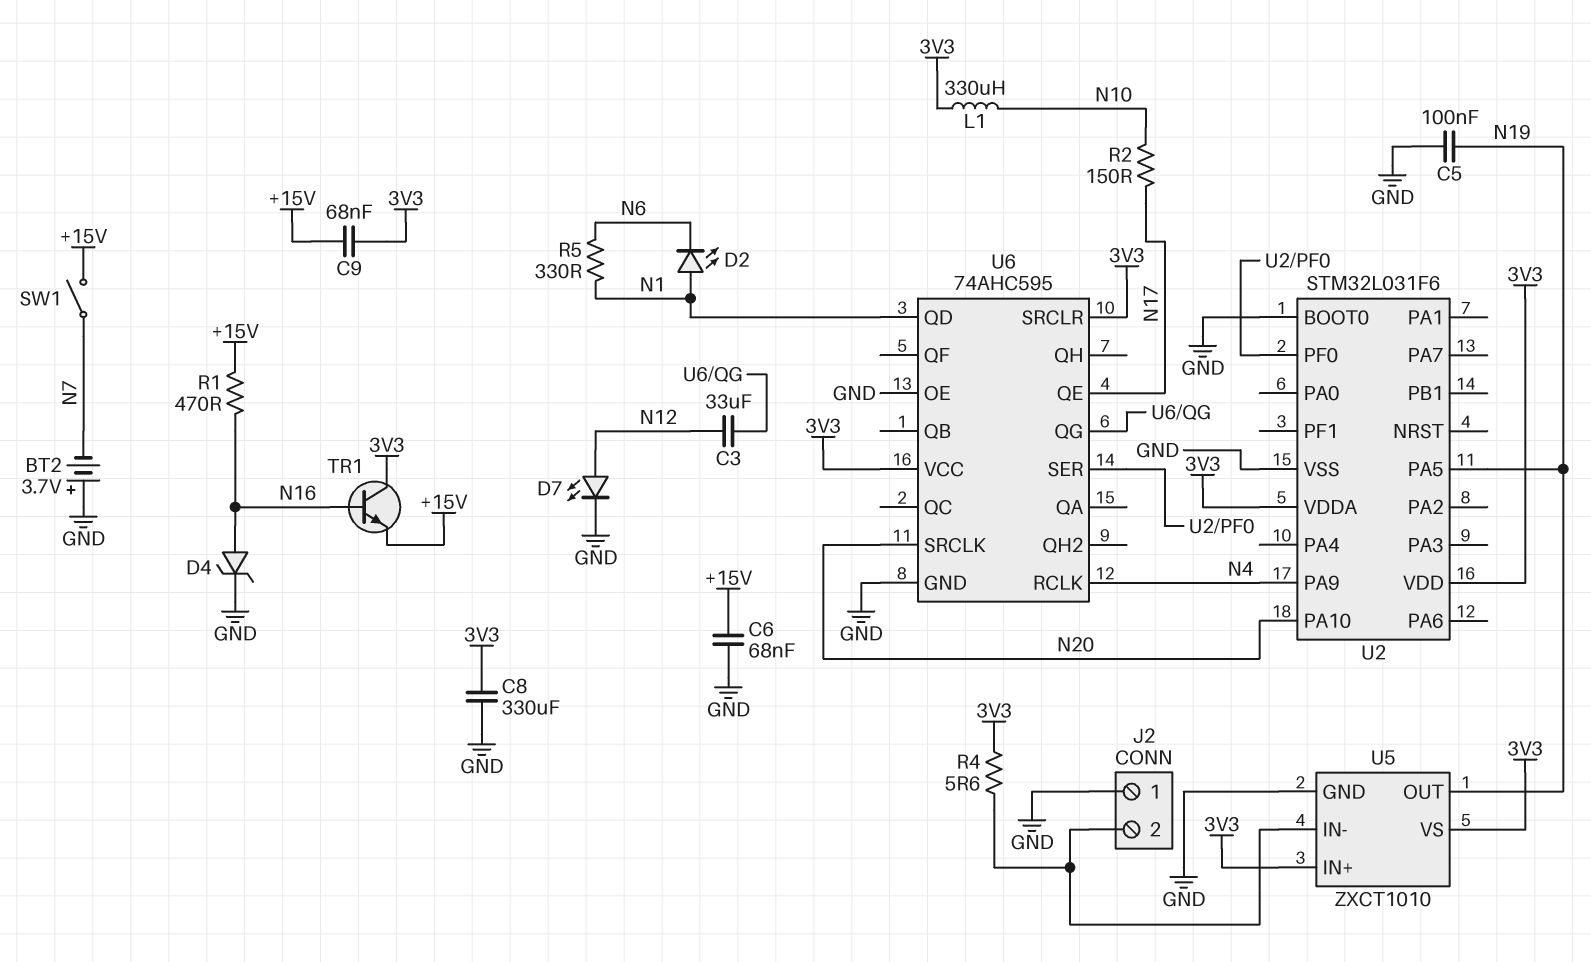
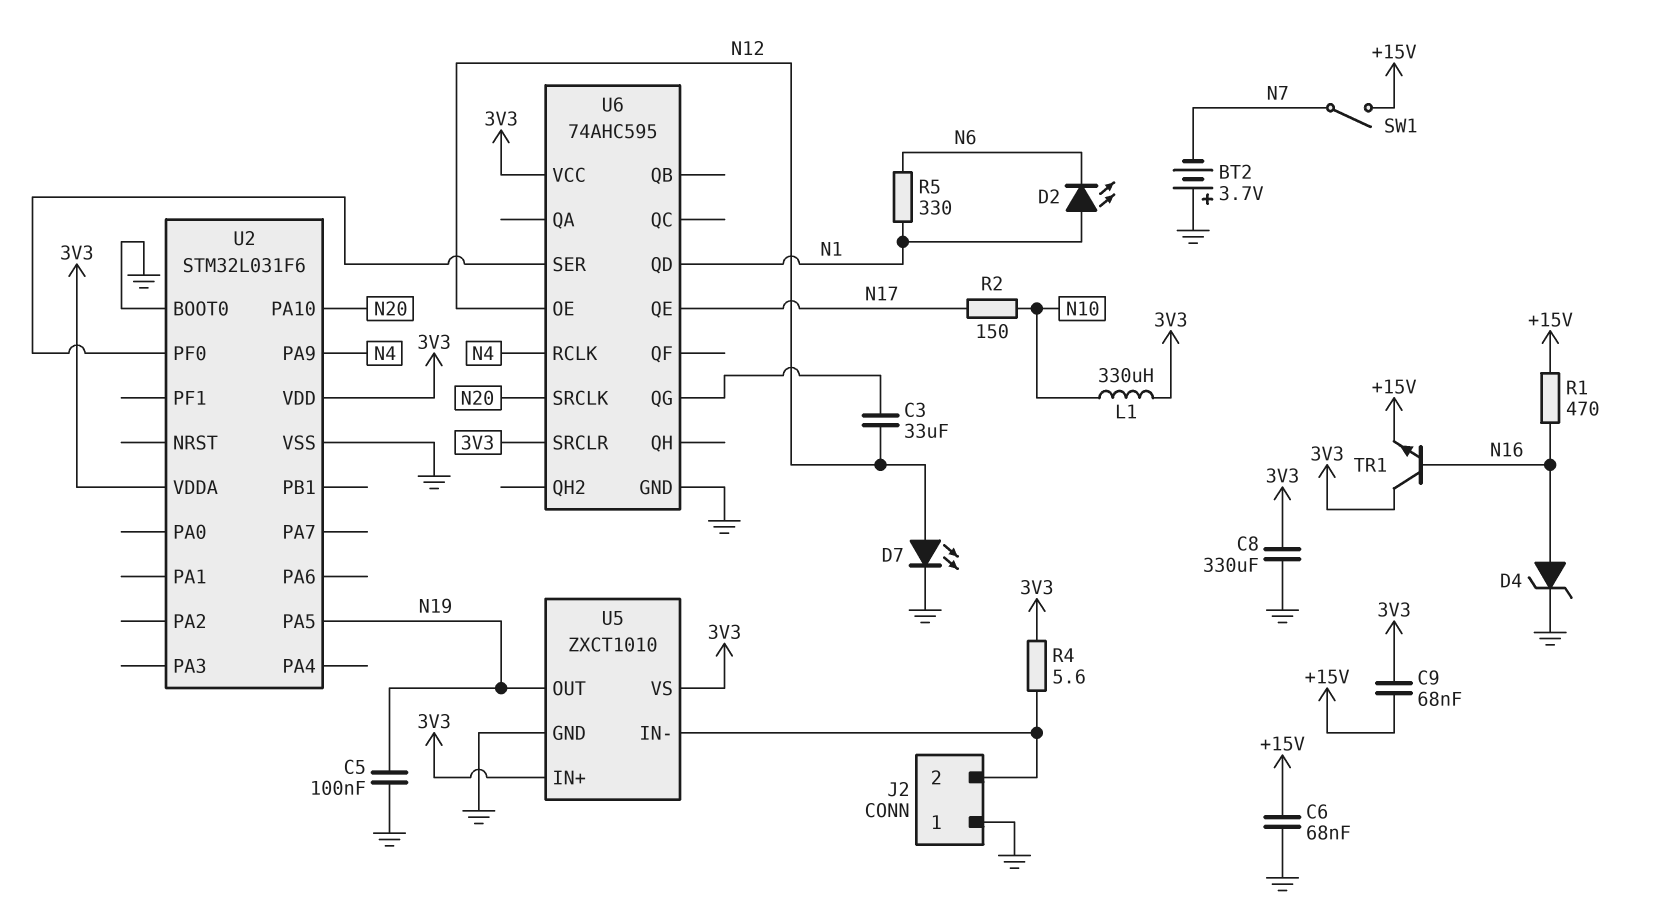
U6 pin OE: GND -> N12

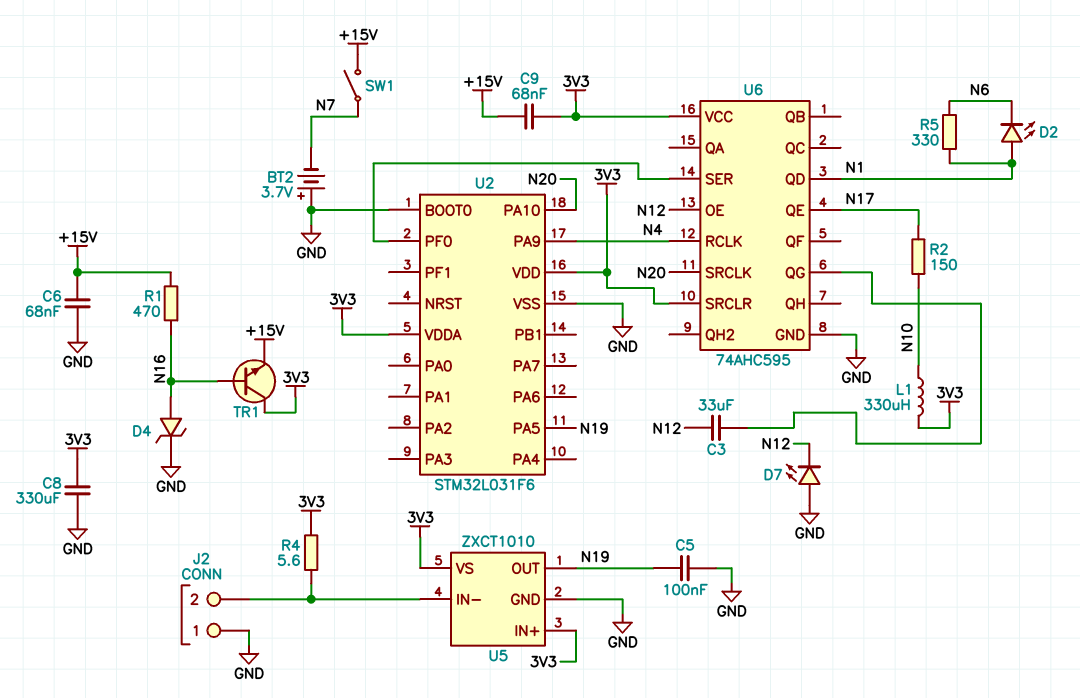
D7: LED (A N12, K GND) -> LED (A GND, K N12)

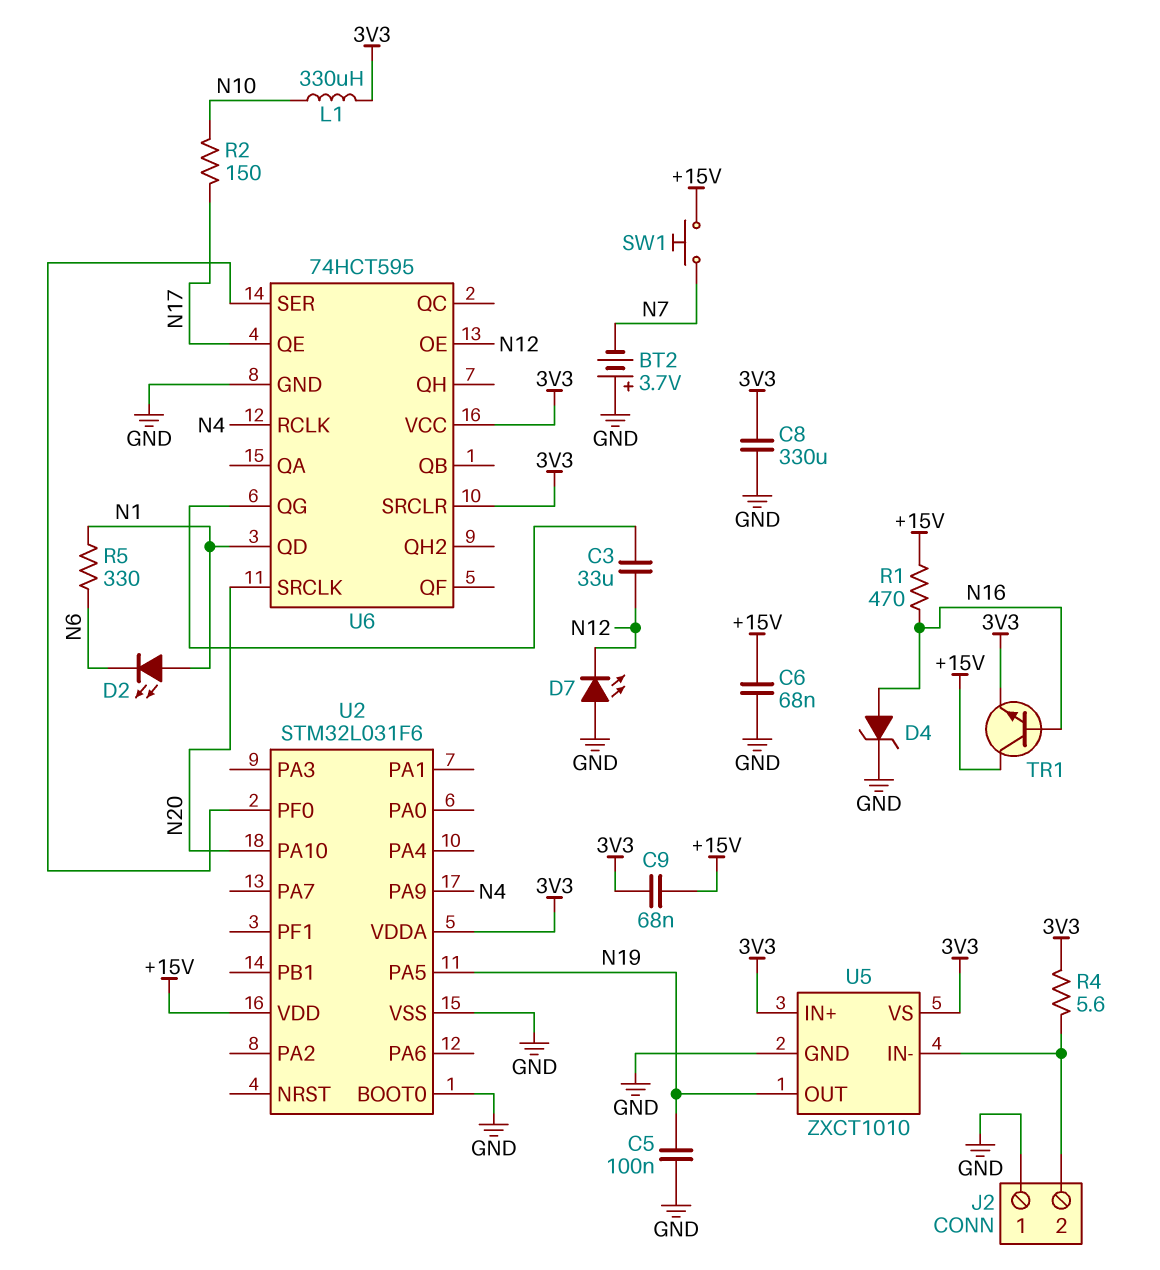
SW1: switch (+15V, N7) -> button (+15V, N7)
TR1: NPN (B N16, C 3V3, E +15V) -> NPN (B N16, C +15V, E 3V3)
U2 pin VDD: 3V3 -> +15V
U6: 74AHC595 -> 74HCT595

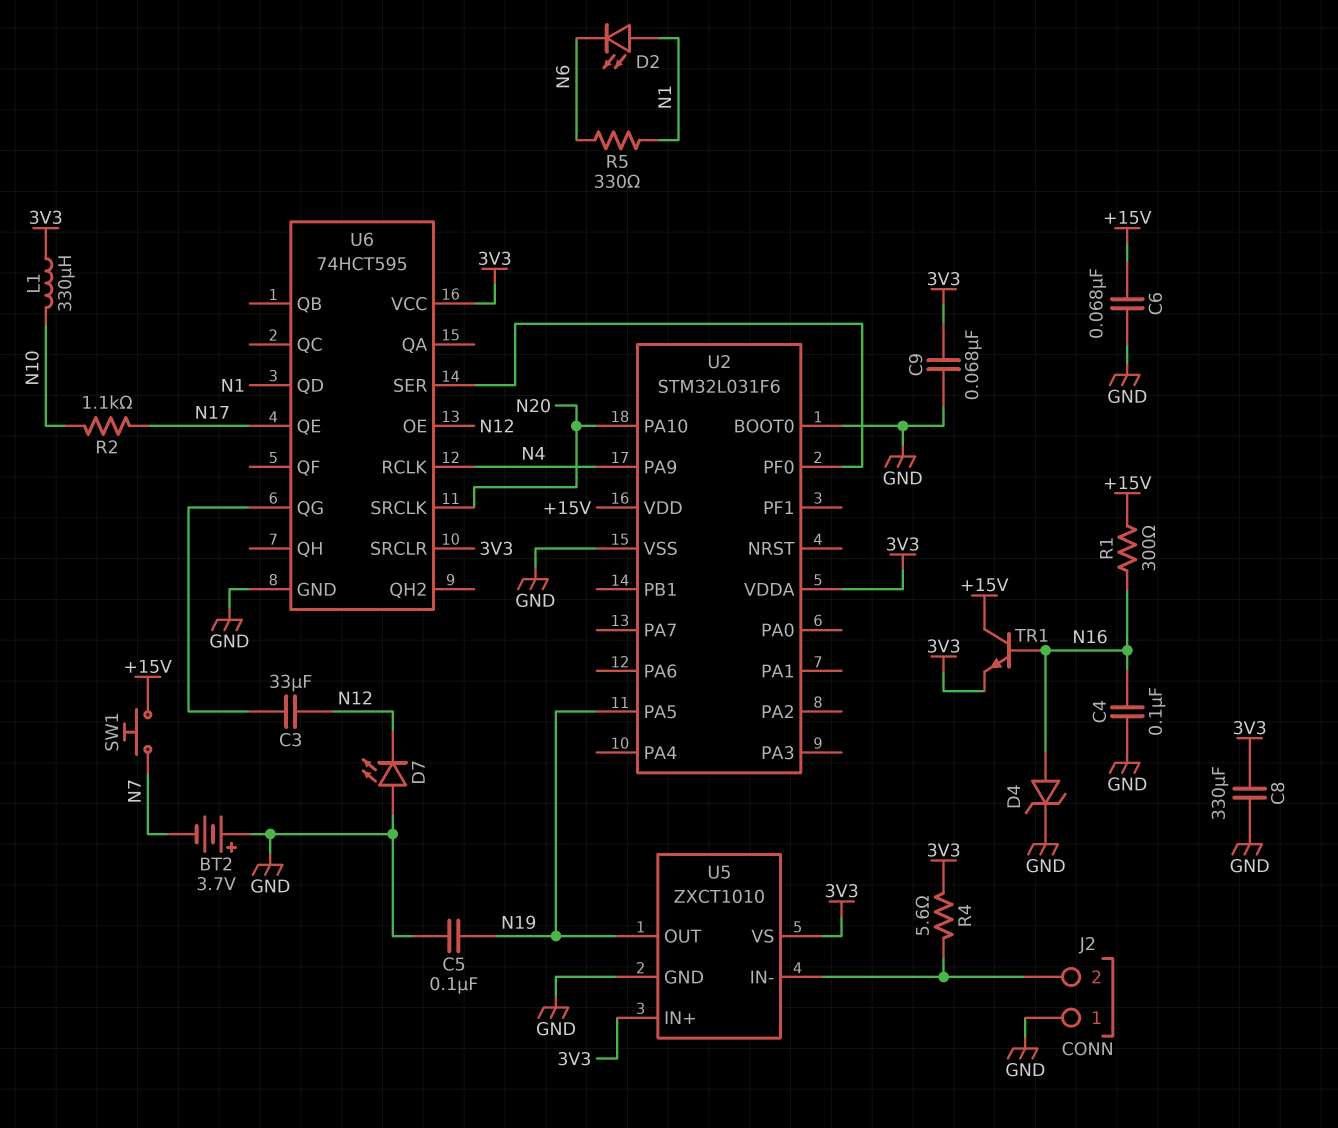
C4: none -> 100nF (GND, N16)
C9: 68nF (+15V, 3V3) -> 68nF (3V3, GND)
R1: 470 (+15V, N16) -> 300 (+15V, N16)
R2: 150 (N10, N17) -> 1.1k (N10, N17)

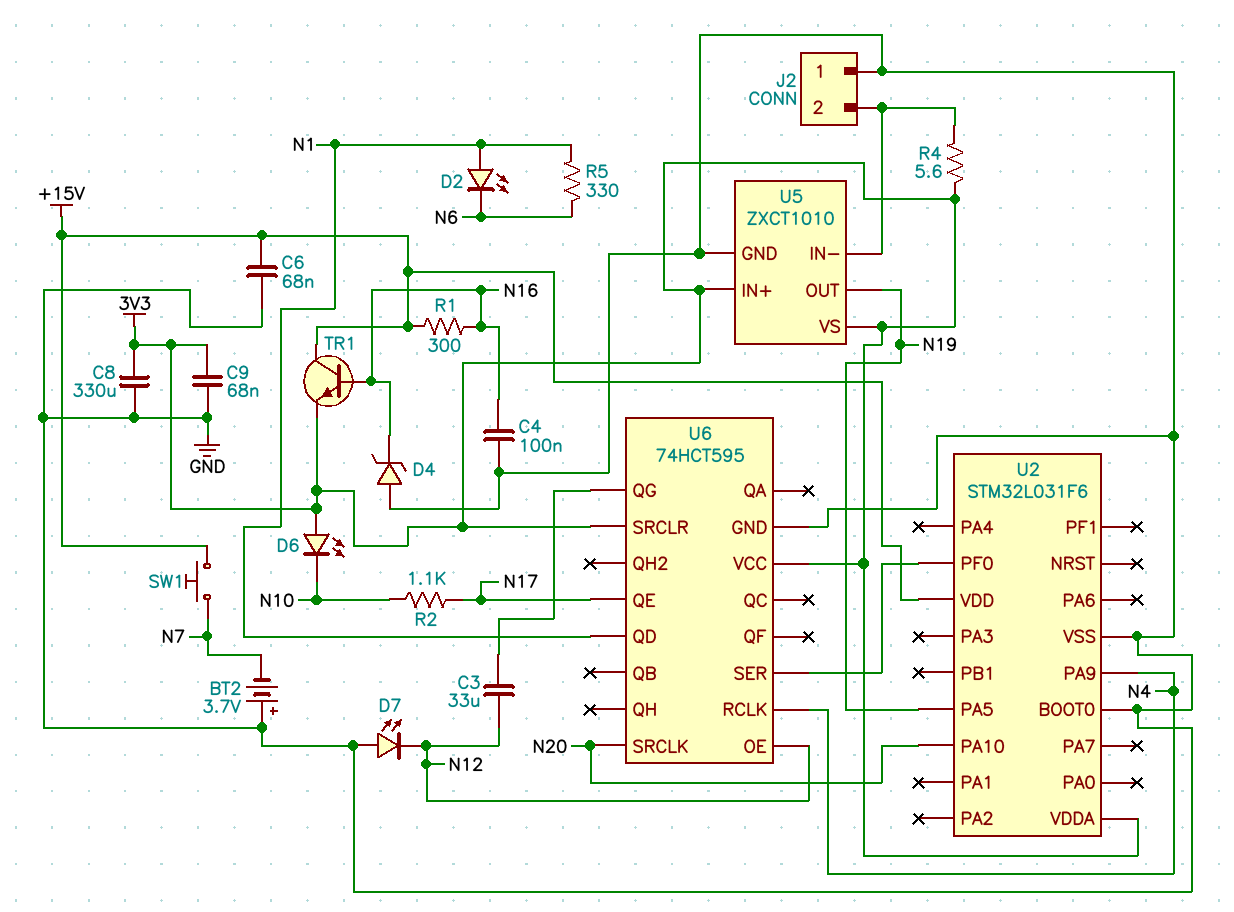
C5: 100nF (GND, N19) -> none
D4: zener (A N16, K GND) -> zener (A GND, K N16)
D6: none -> LED (A 3V3, K N10)
L1: 330uH (3V3, N10) -> none

